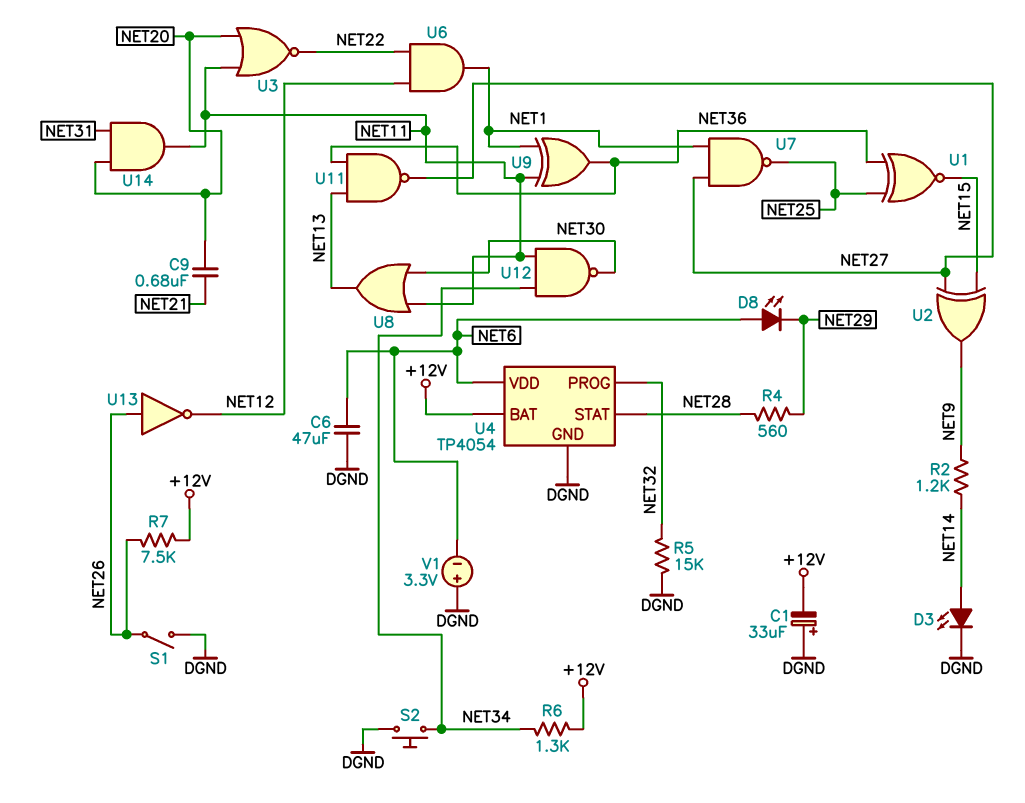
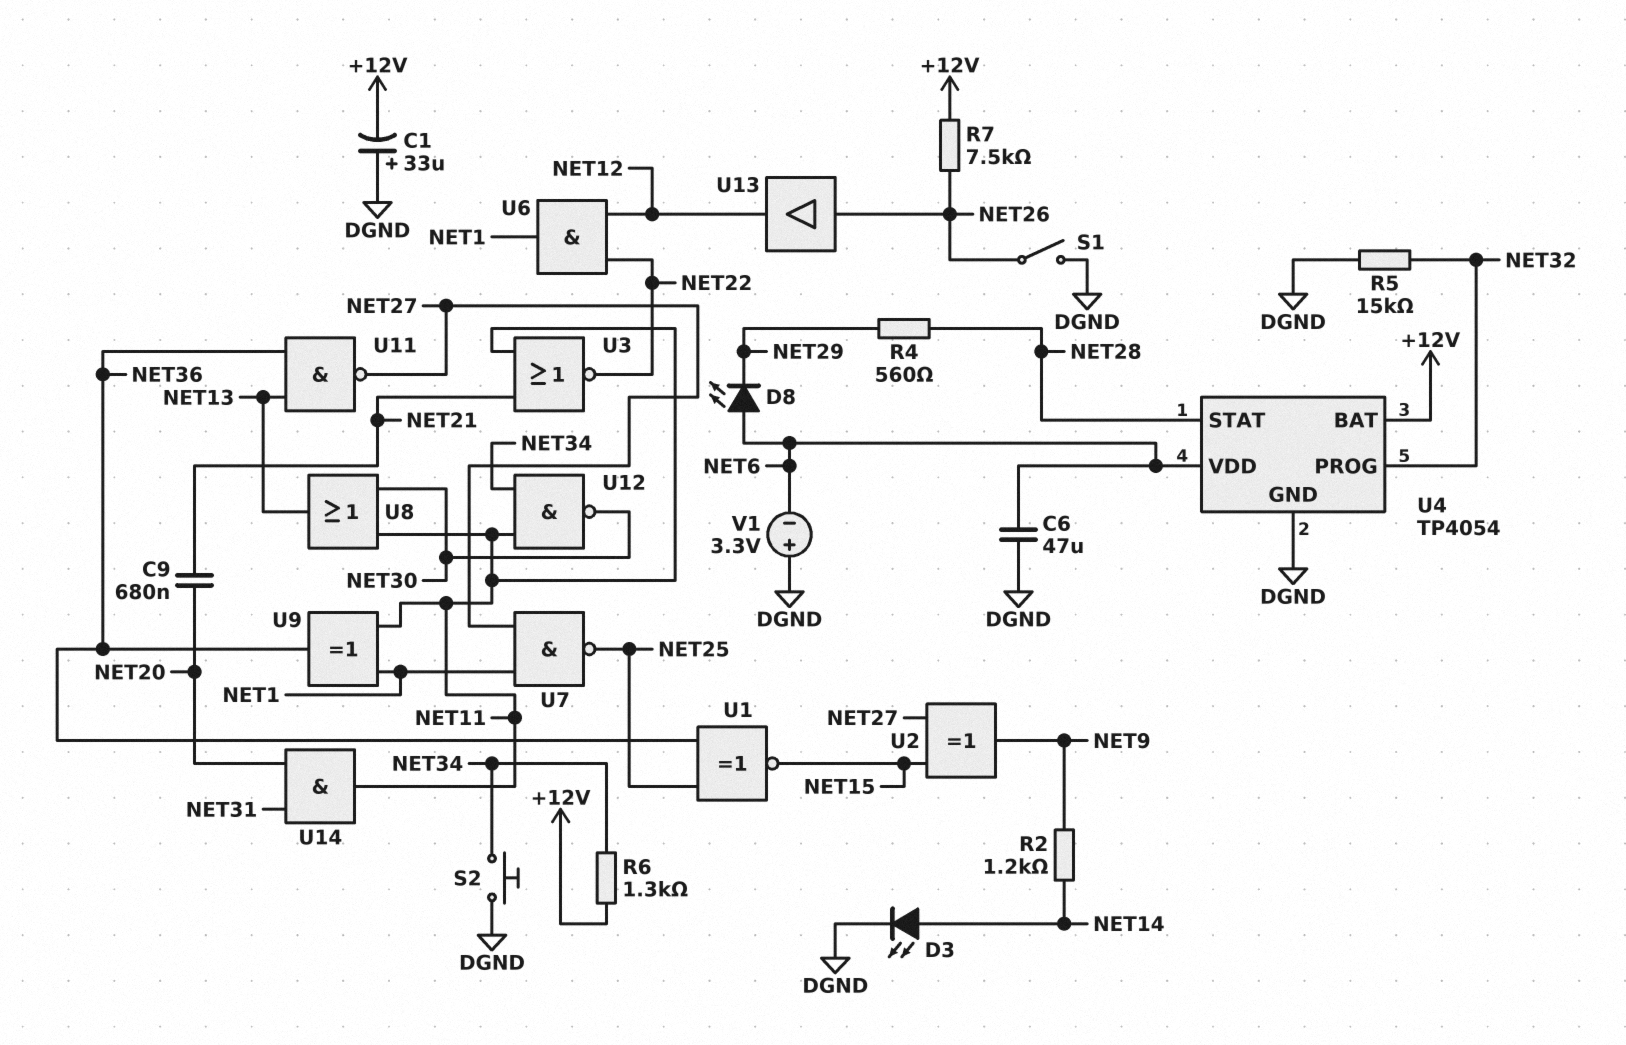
U3: NOR (in NET11, in NET20, out NET22) -> NOR (in NET11, in NET21, out NET22)
U13: NOT (in NET26, out NET12) -> buffer (in NET26, out NET12)

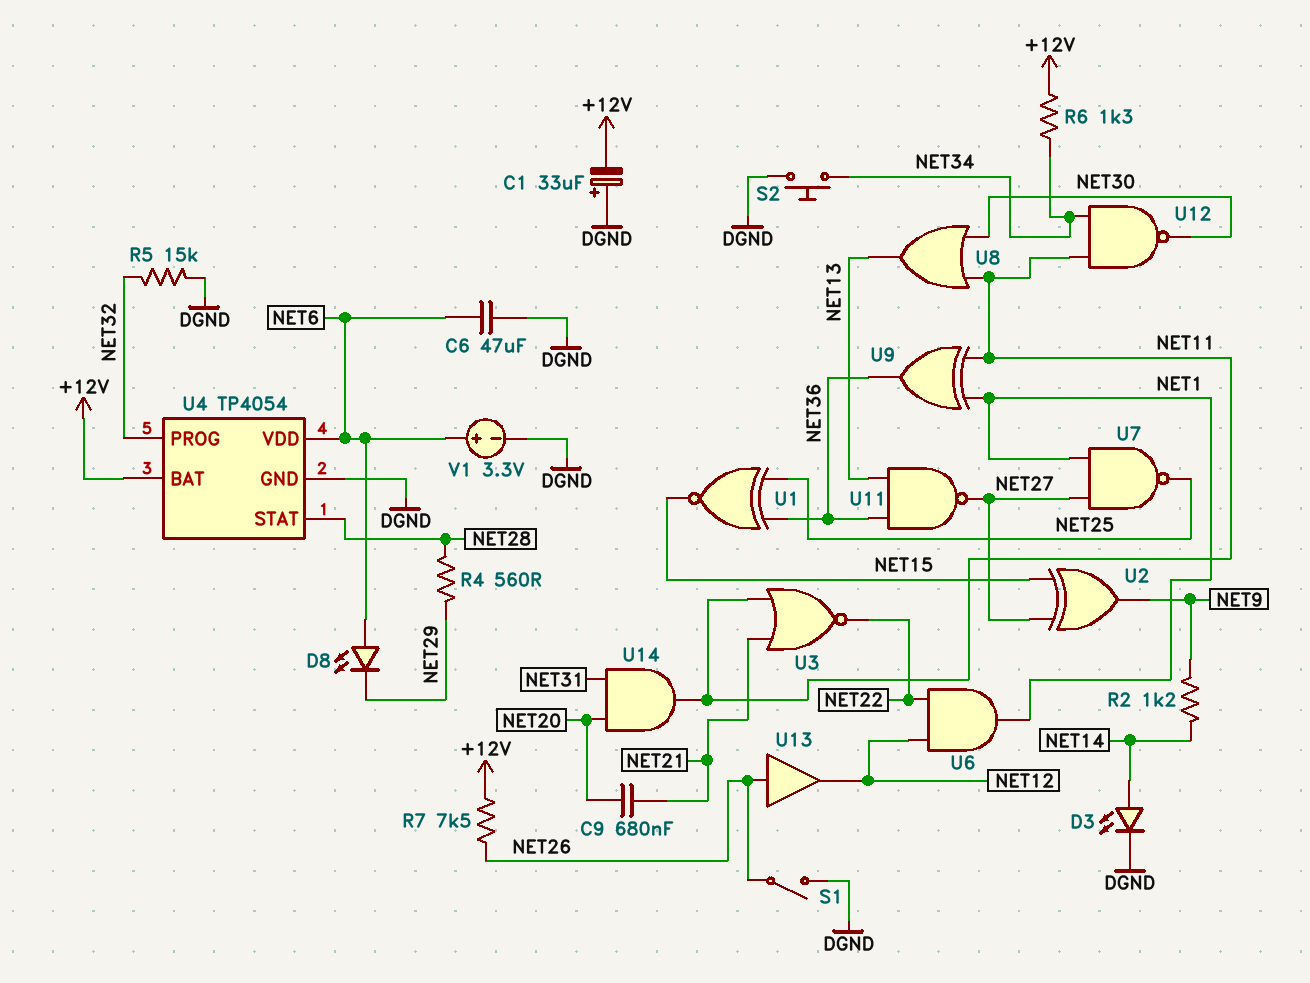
V1: 3.3V (plus DGND, minus NET6) -> 3.3V (plus NET6, minus DGND)

